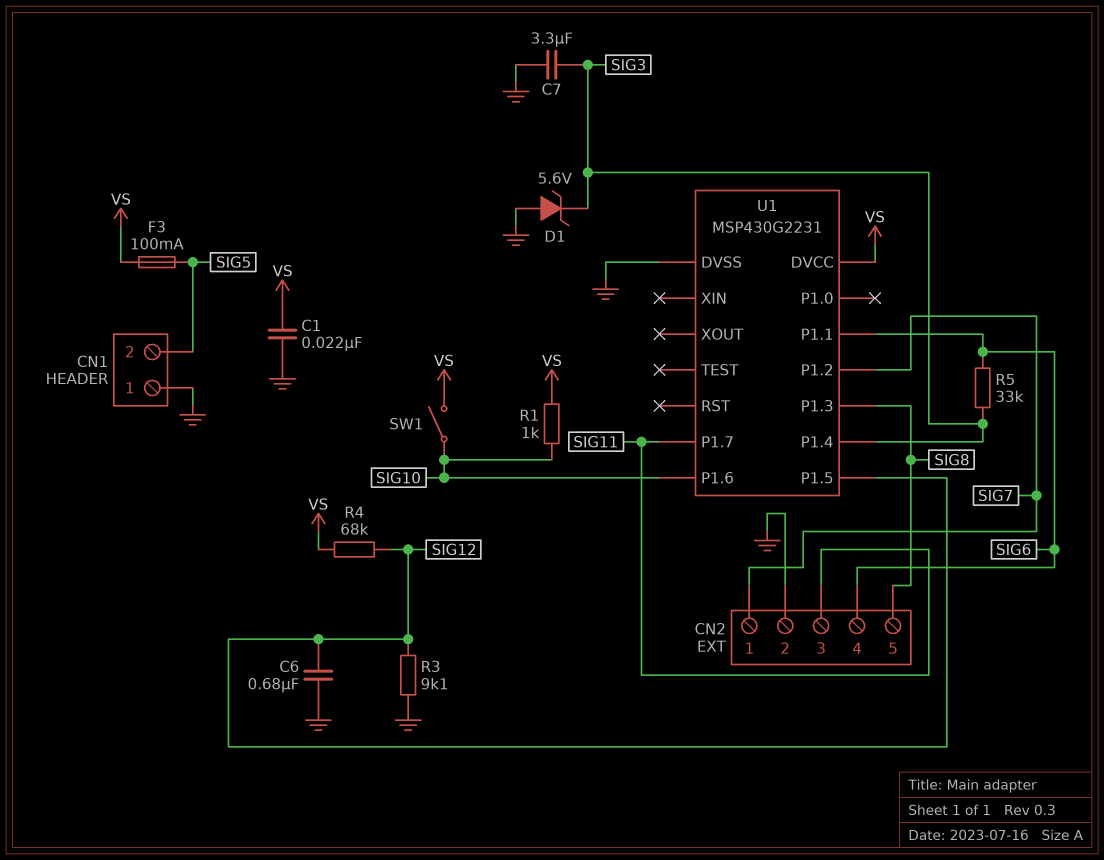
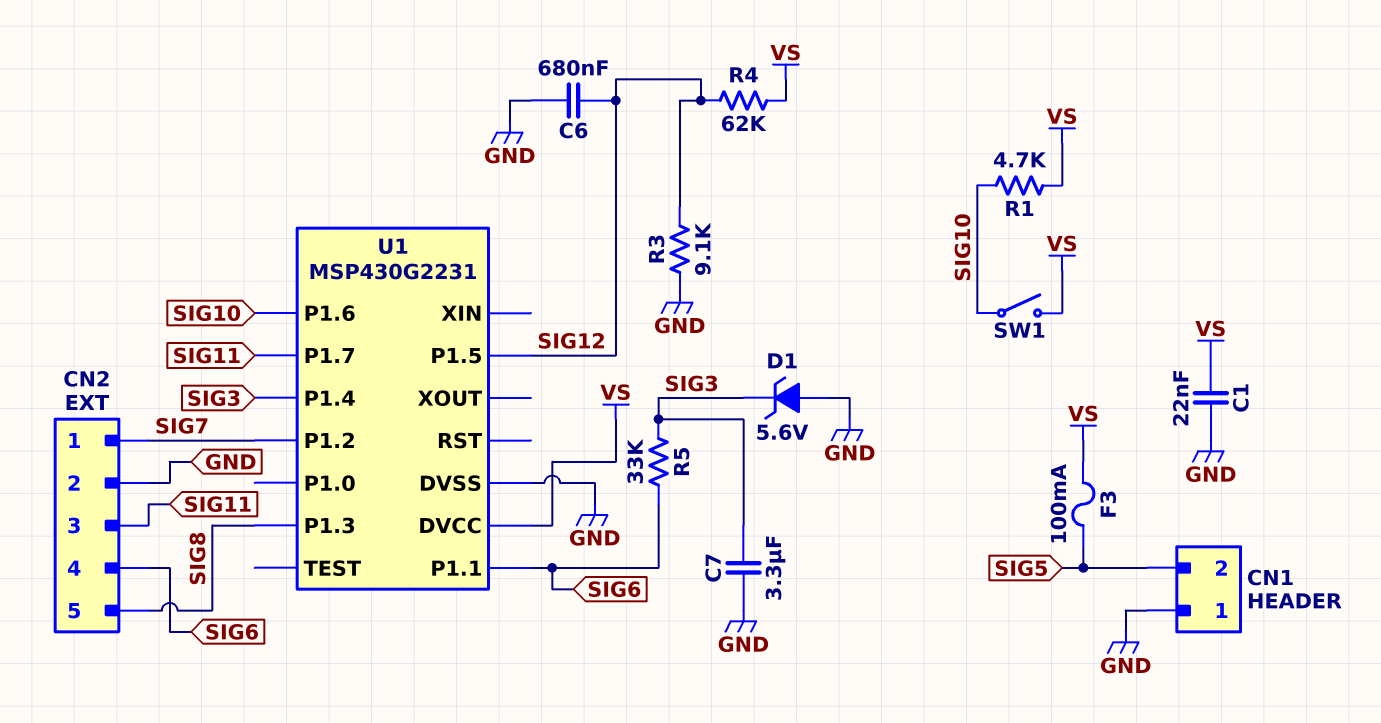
R1: 1k (SIG10, VS) -> 4.7k (SIG10, VS)
R4: 68k (SIG12, VS) -> 62k (SIG12, VS)

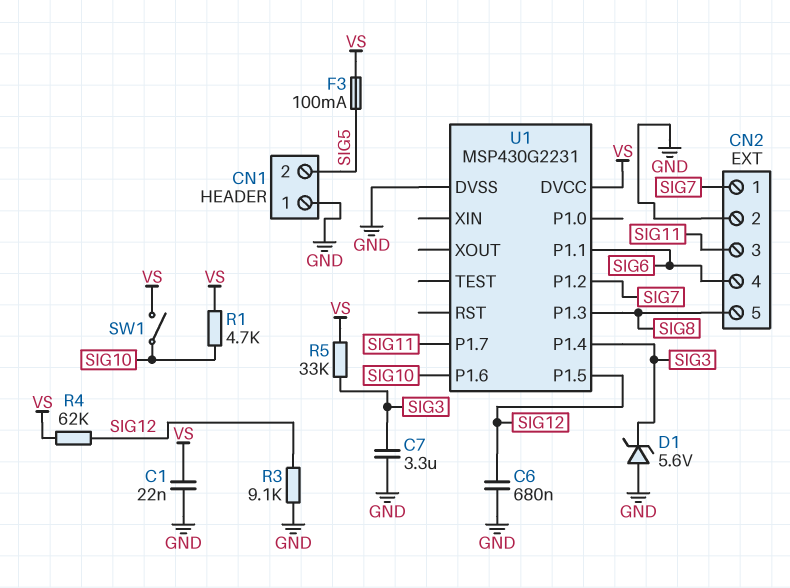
R5: 33k (SIG3, SIG6) -> 33k (SIG3, VS)

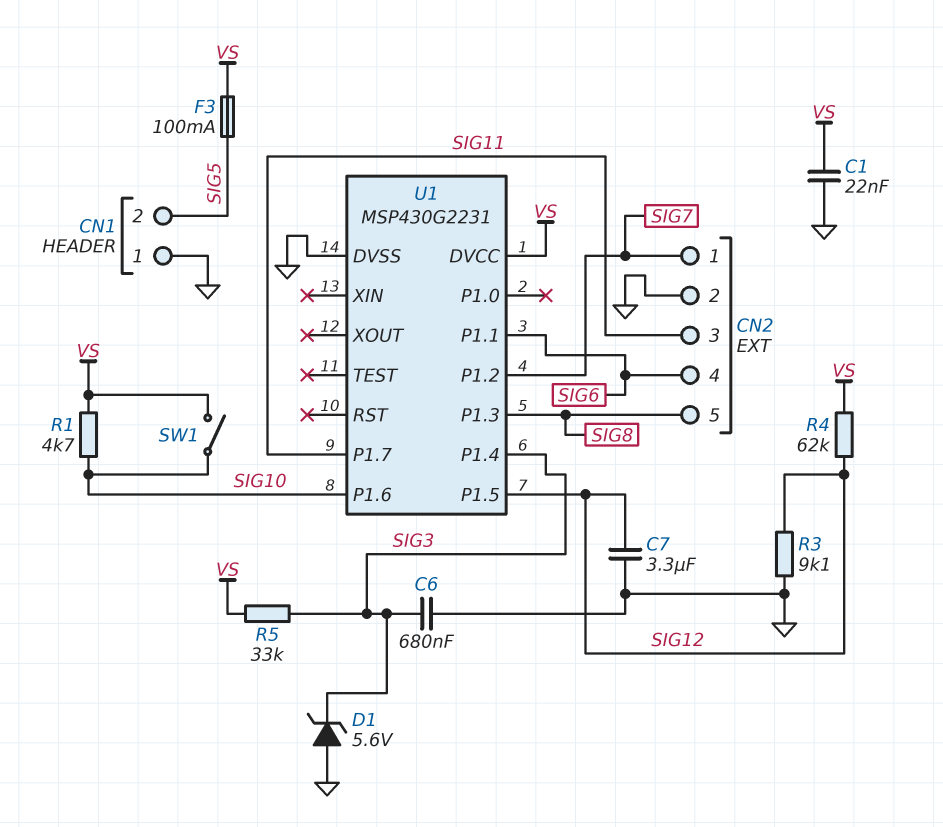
C6: 680nF (GND, SIG12) -> 680nF (GND, SIG3)
C7: 3.3uF (GND, SIG3) -> 3.3uF (GND, SIG12)

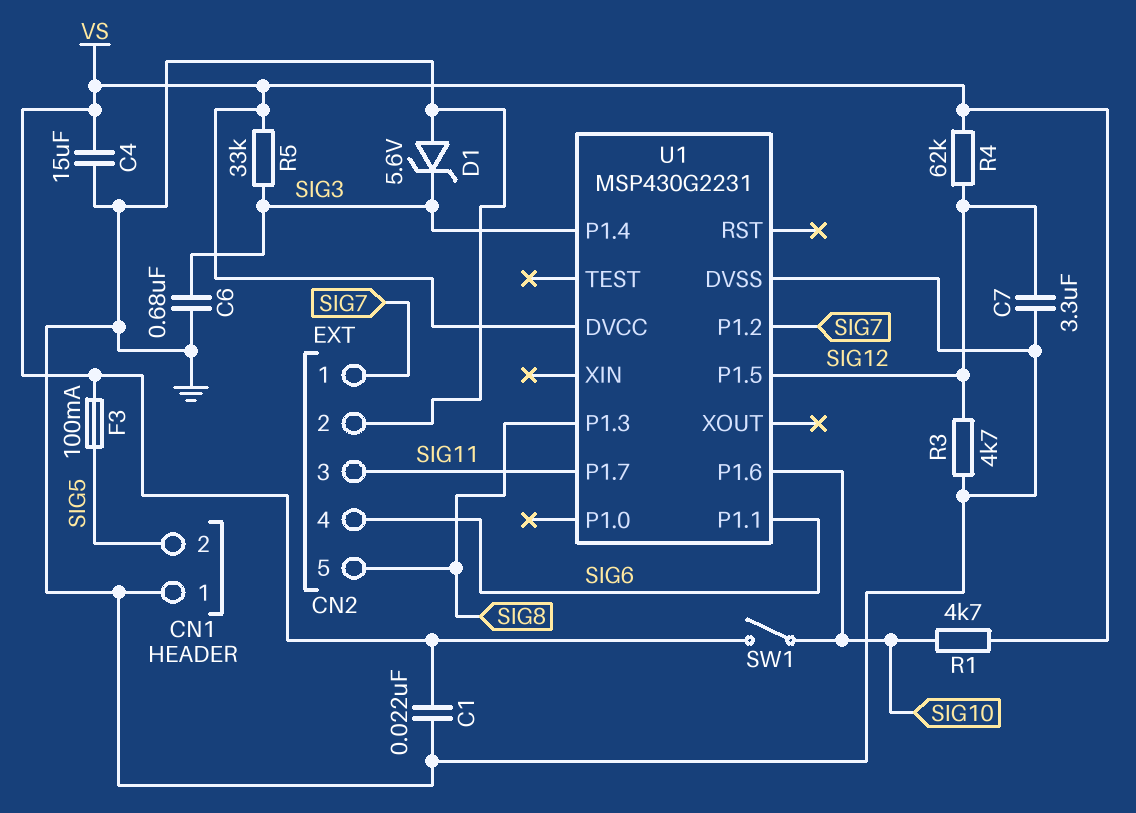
C4: none -> 15uF (GND, VS)
R3: 9.1k (GND, SIG12) -> 4.7k (GND, SIG12)

